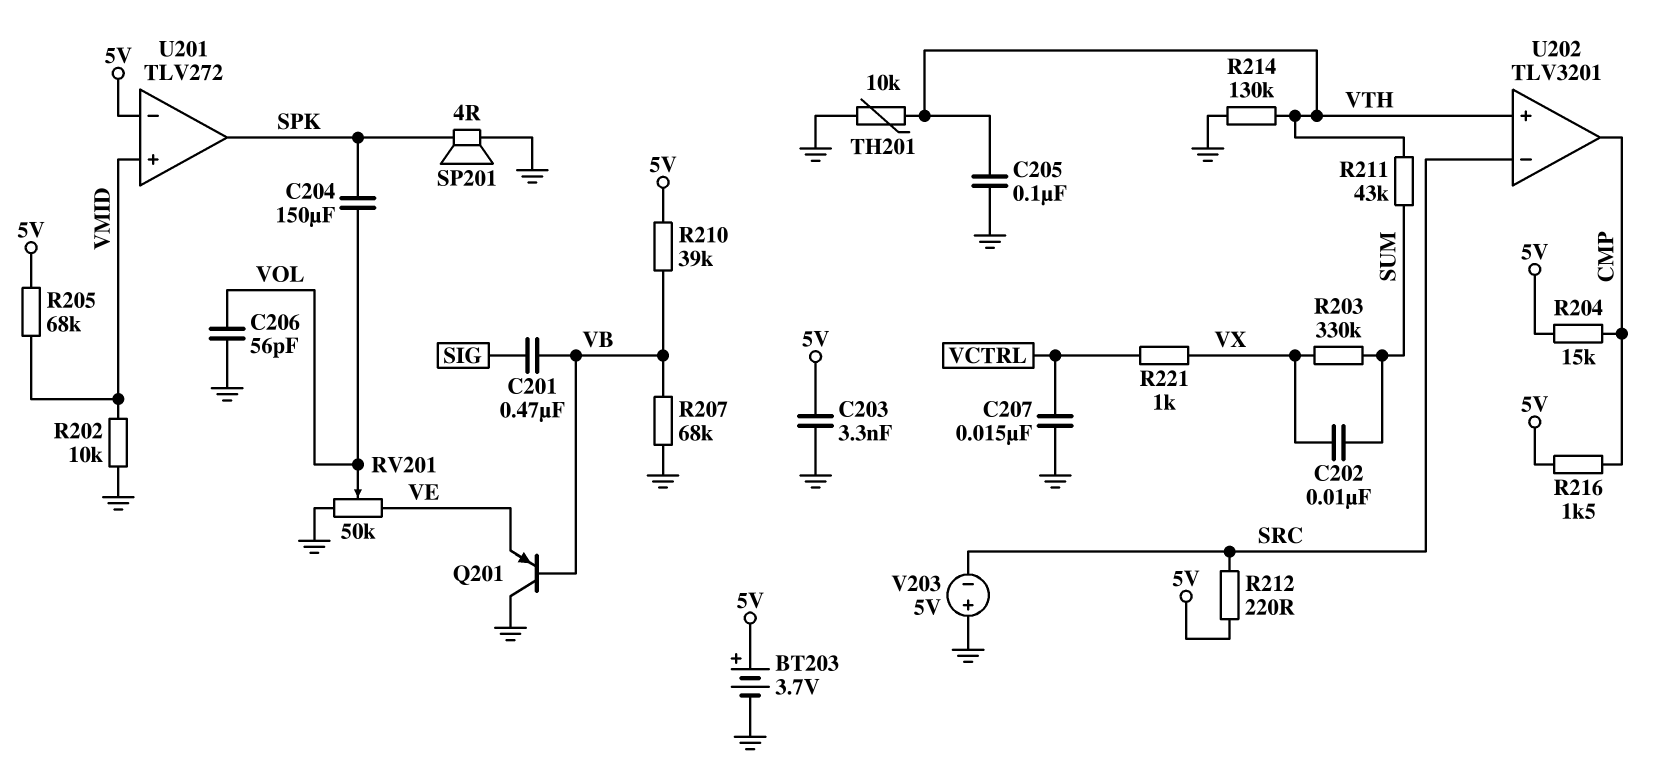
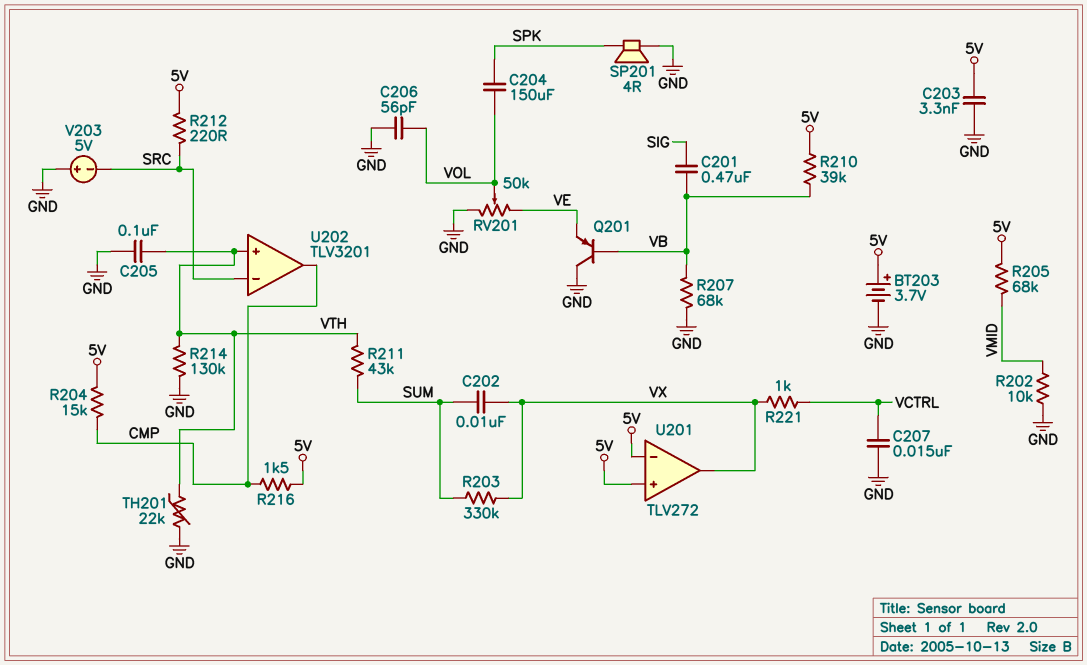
TH201: 10k (GND, VTH) -> 22k (GND, VTH)
U201 pin in+: VMID -> 5V
U201 pin out: SPK -> VX

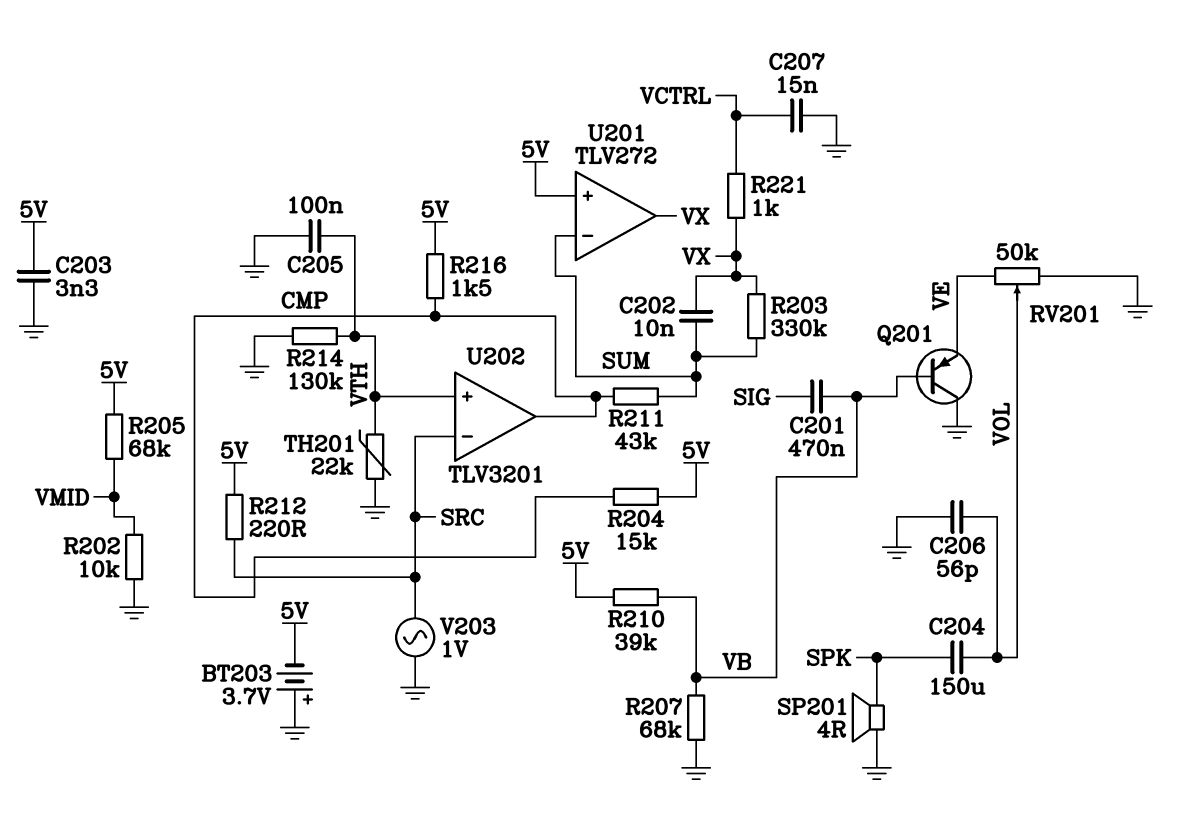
BT203: 3.7V (plus 5V, minus GND) -> 3.7V (plus GND, minus 5V)
R211: 43k (SUM, VTH) -> 43k (CMP, SUM)
U201 pin in-: 5V -> SUM
V203: 5V (plus GND, minus SRC) -> AC 1V (GND, SRC)

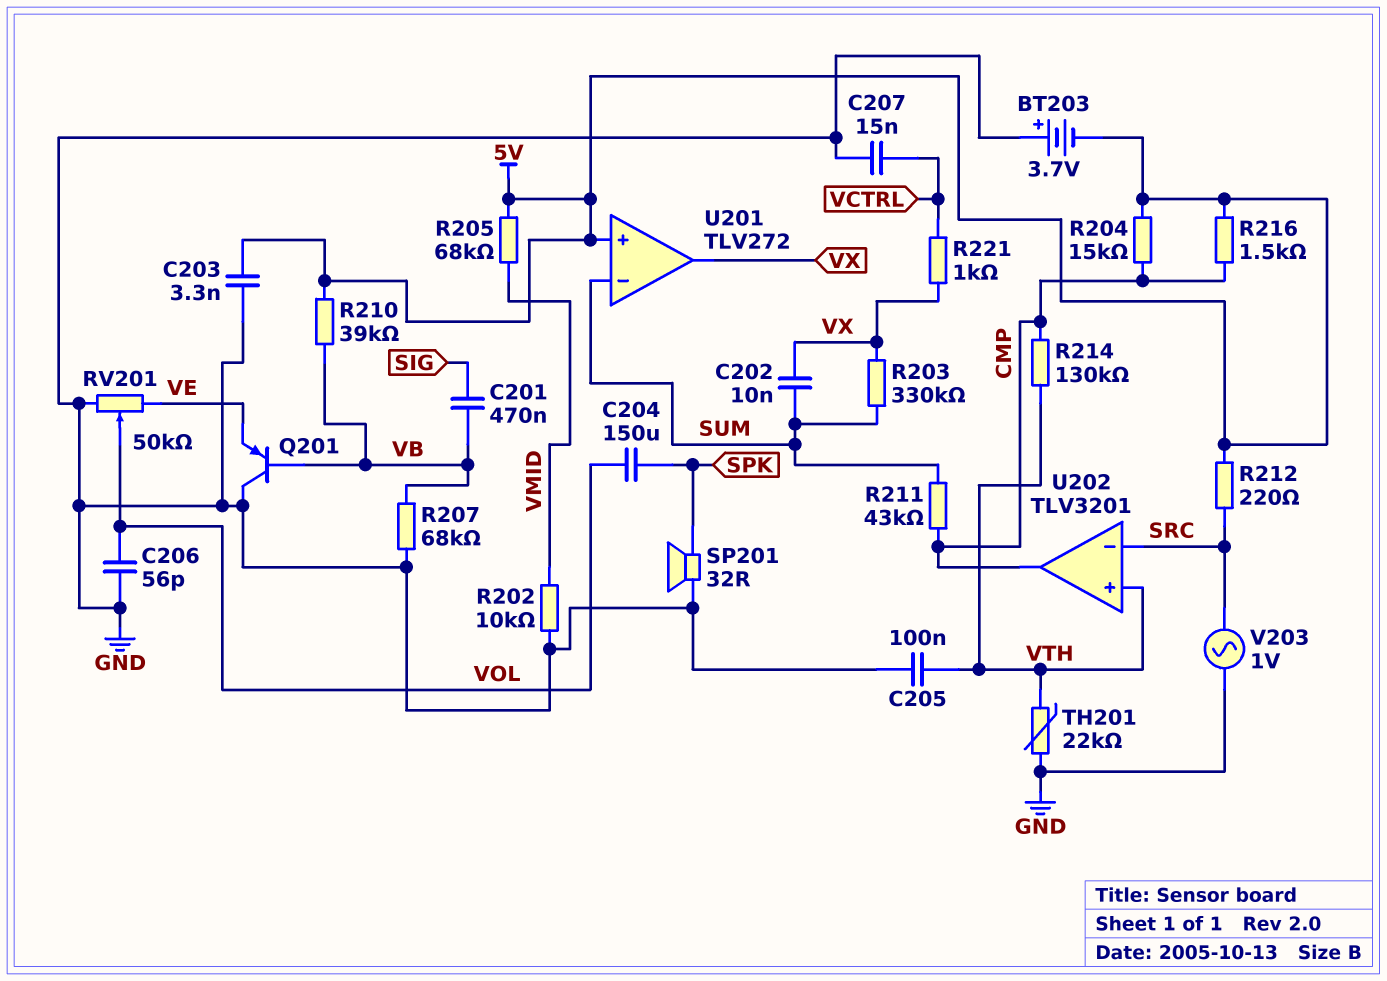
R214: 130k (GND, VTH) -> 130k (CMP, VTH)
SP201: speaker 4R (GND, SPK) -> speaker 32R (GND, SPK)

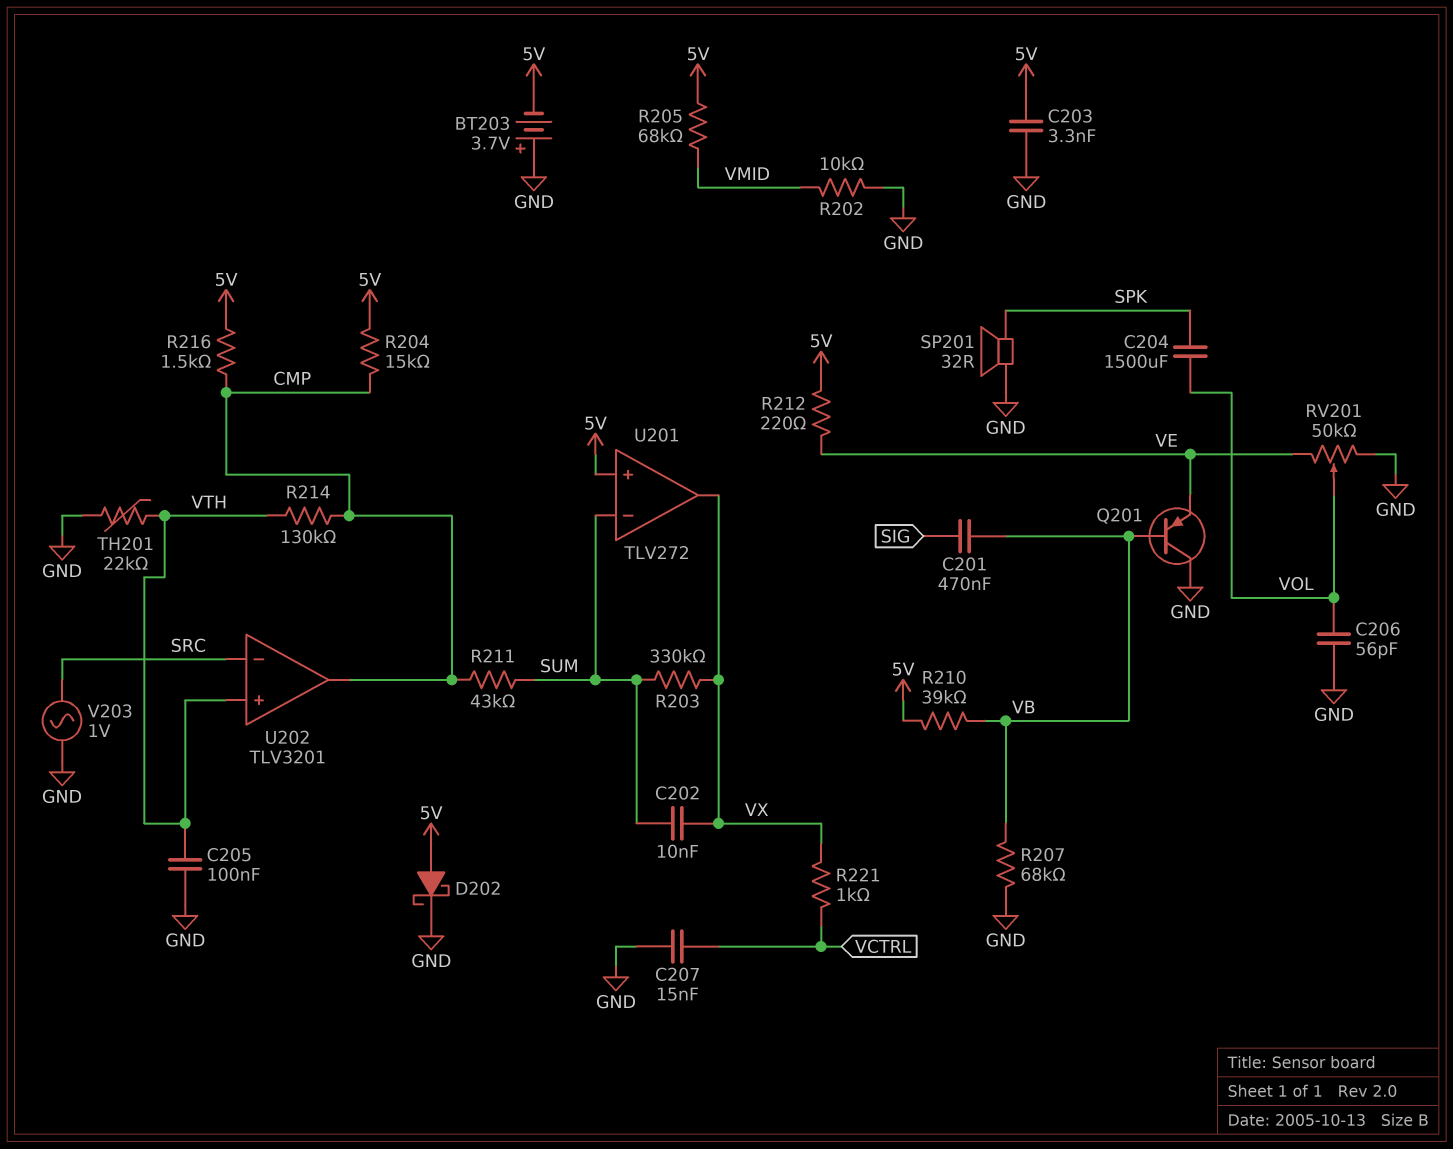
C204: 150uF (SPK, VOL) -> 1500uF (SPK, VOL)
D202: none -> schottky (A 5V, K GND)
R212: 220 (5V, SRC) -> 220 (5V, VE)

